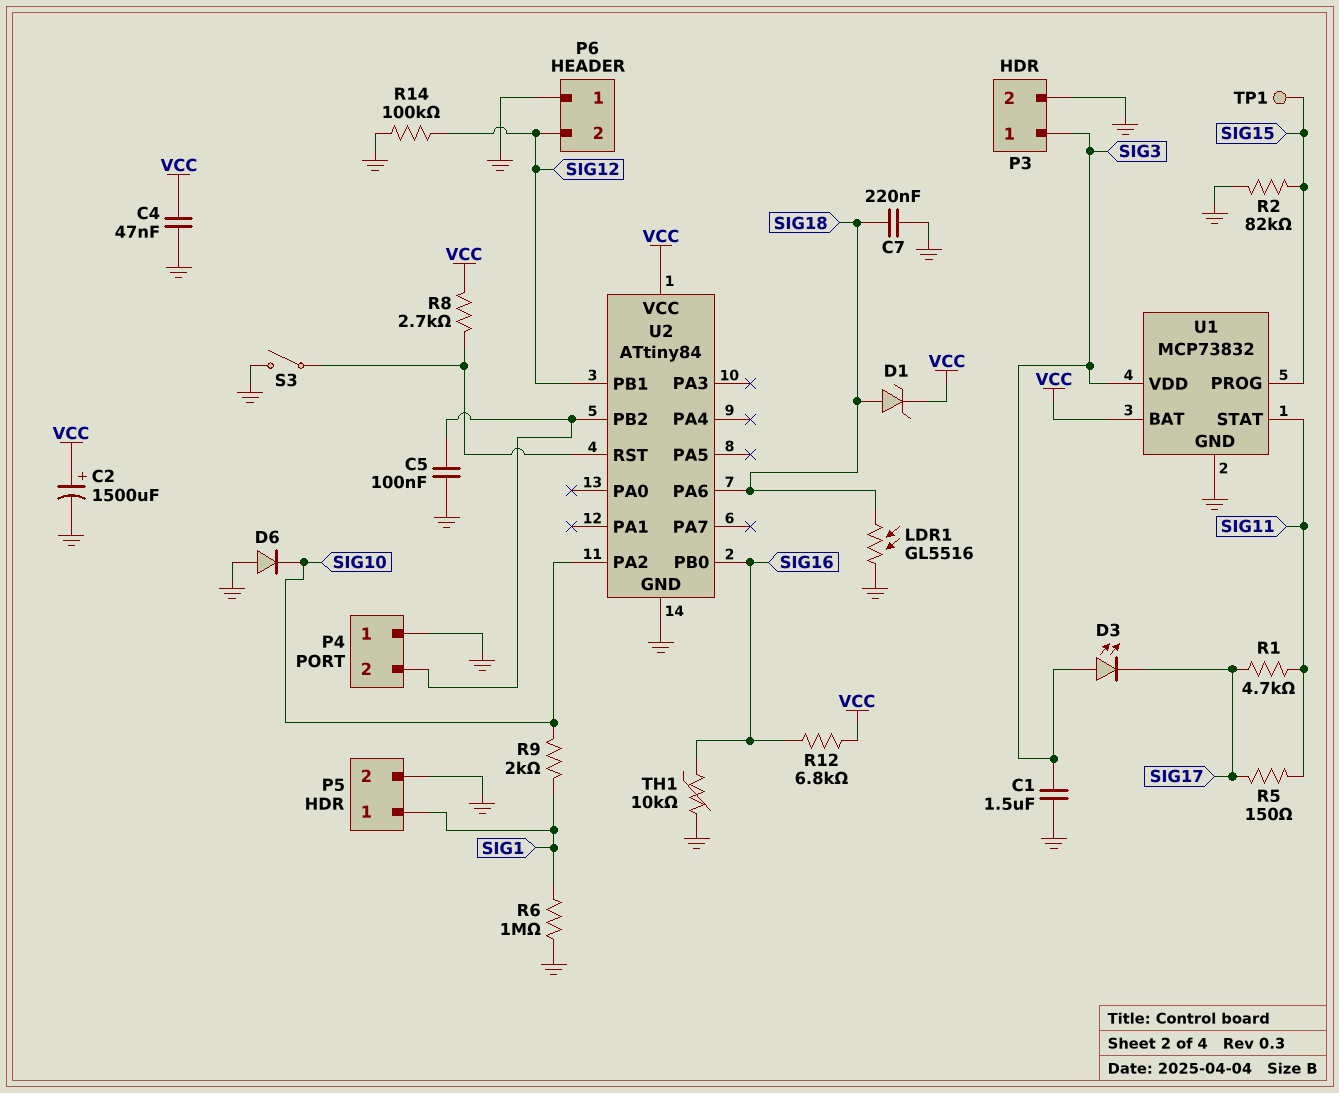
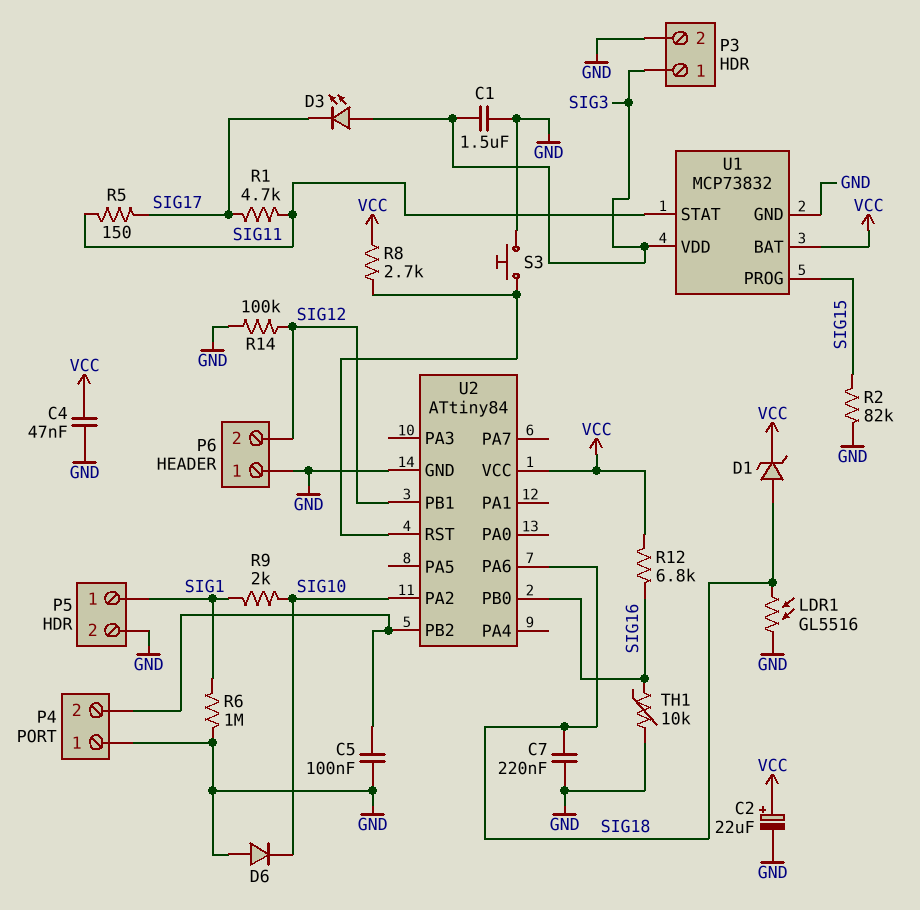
C2: 1500uF (plus VCC, minus GND) -> 22uF (plus VCC, minus GND)
S3: switch (GND, U2/RST) -> button (GND, U2/RST)
TP1: test point (SIG15) -> none

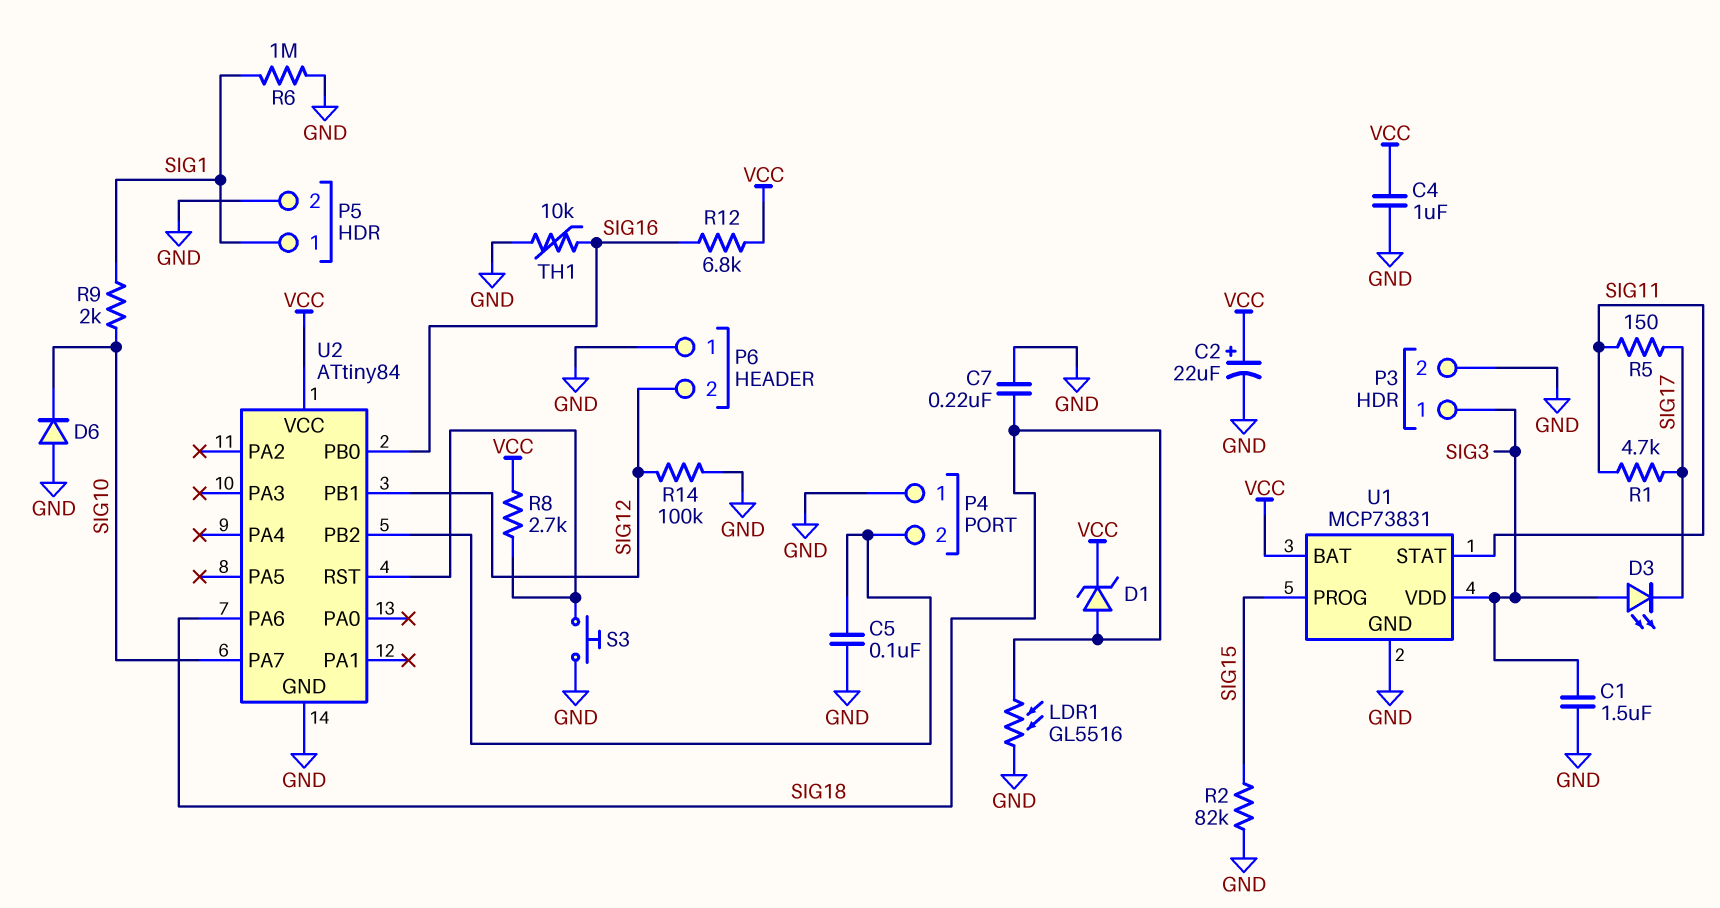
C4: 47nF (GND, VCC) -> 1uF (GND, VCC)
U1: MCP73832 -> MCP73831
U2 pin PA2: SIG10 -> none
U2 pin PA7: none -> SIG10

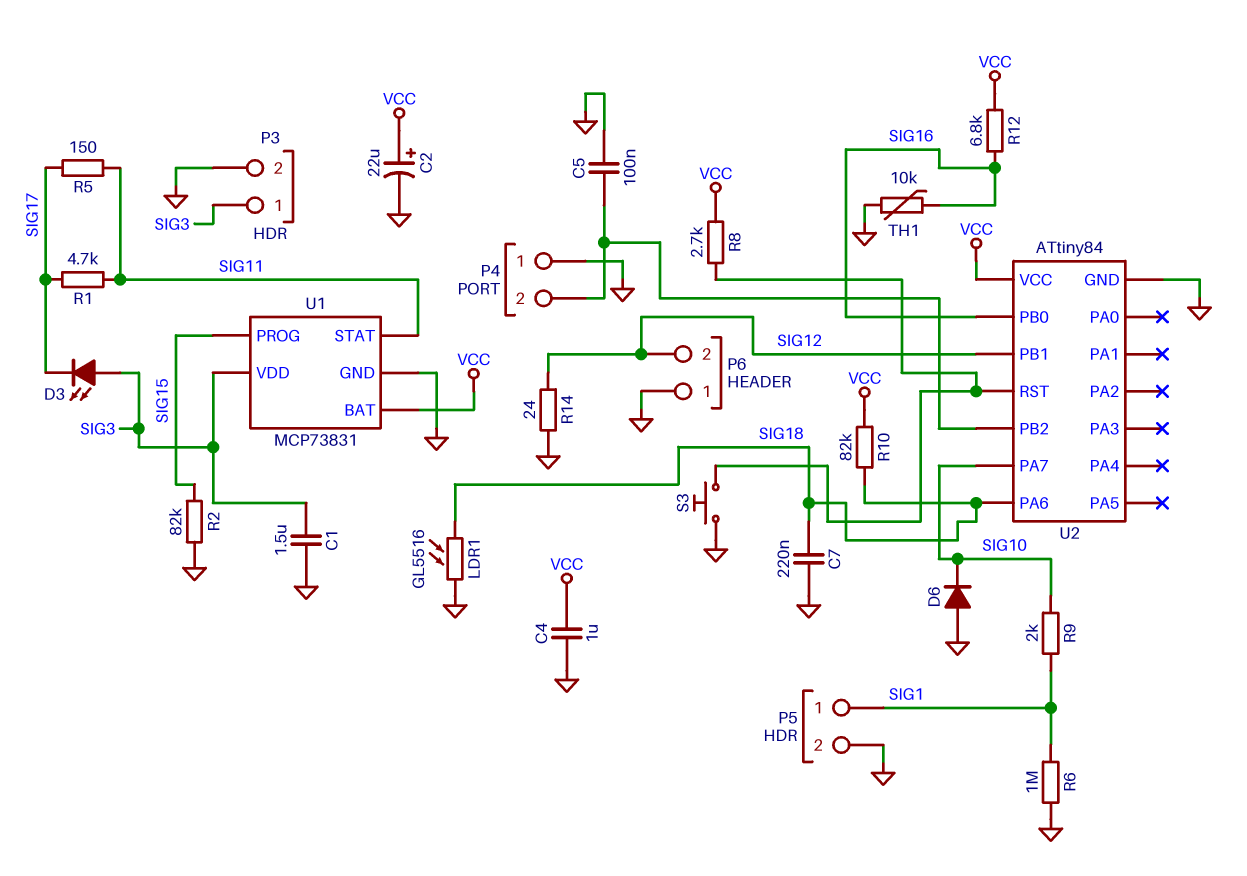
D1: zener (A SIG18, K VCC) -> none
R10: none -> 82k (SIG18, VCC)
R14: 100k (GND, SIG12) -> 24 (GND, SIG12)

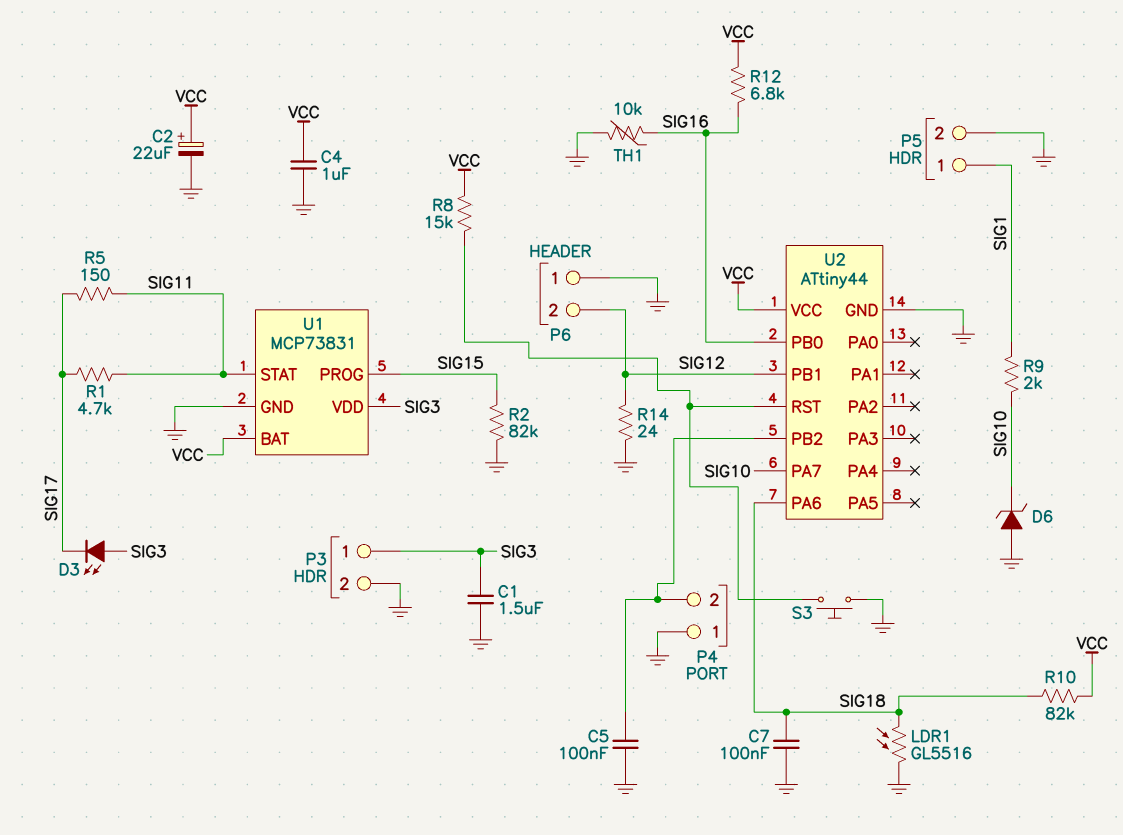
C7: 220nF (GND, SIG18) -> 100nF (GND, SIG18)
D6: diode (A GND, K SIG10) -> zener (A GND, K SIG10)
R6: 1M (GND, SIG1) -> none
R8: 2.7k (U2/RST, VCC) -> 15k (U2/RST, VCC)
U2: ATtiny84 -> ATtiny44

